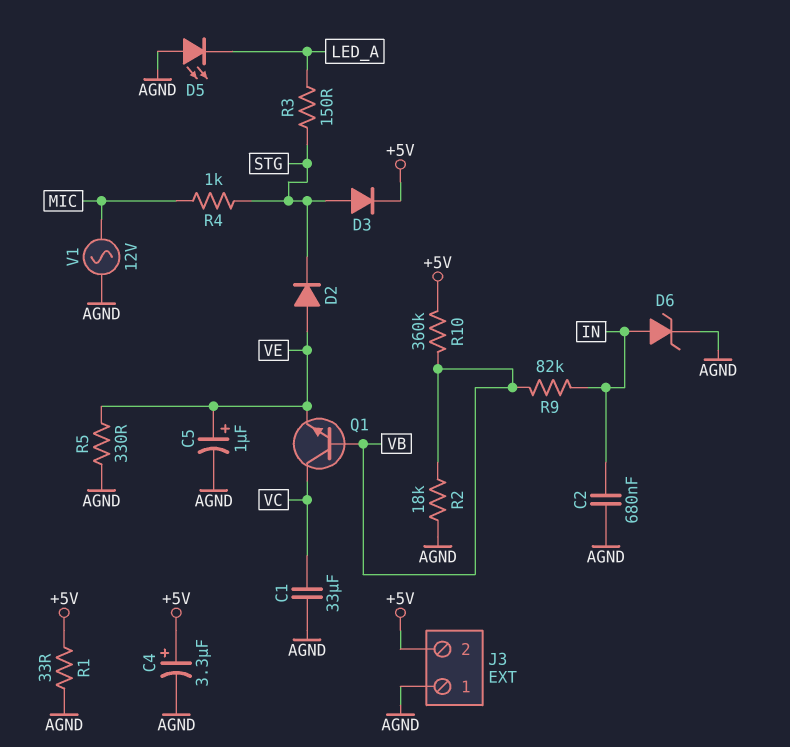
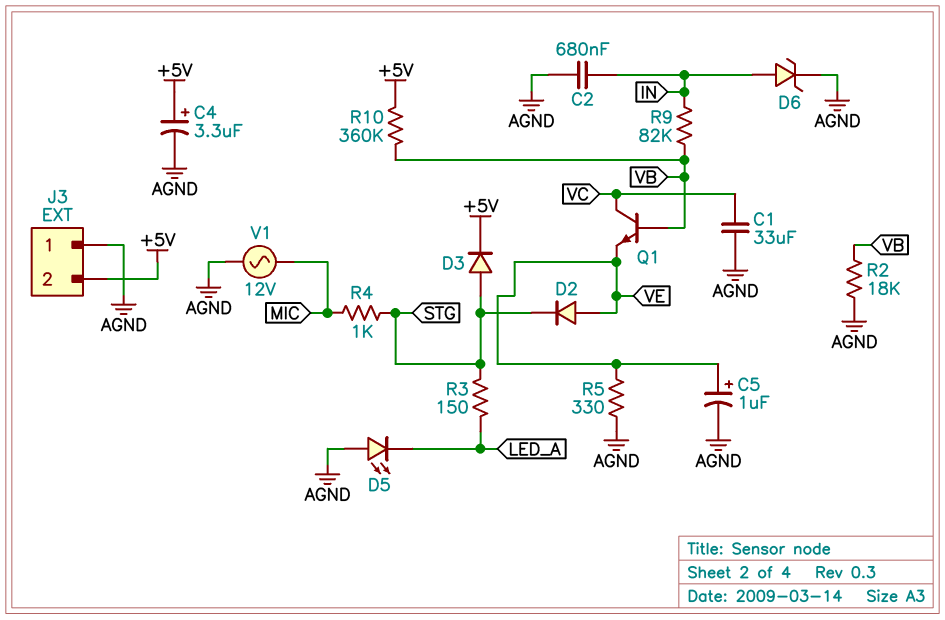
R1: 33 (+5V, AGND) -> none

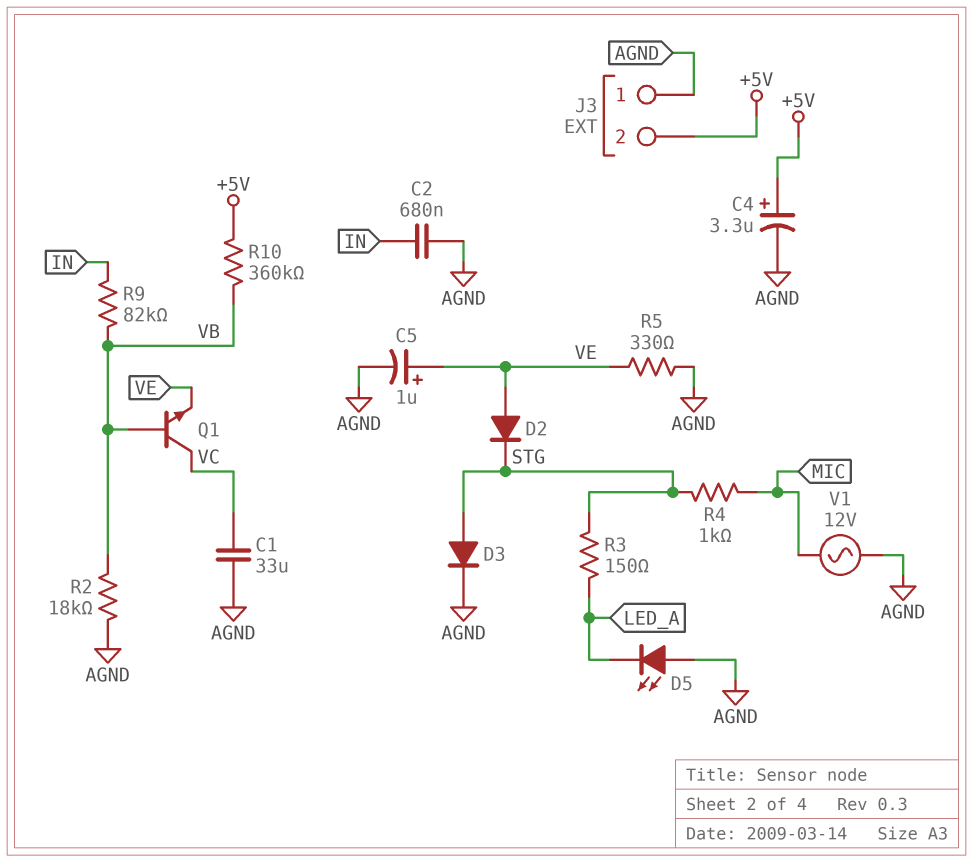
D3: diode (A STG, K +5V) -> diode (A STG, K AGND)
D6: zener (A IN, K AGND) -> none

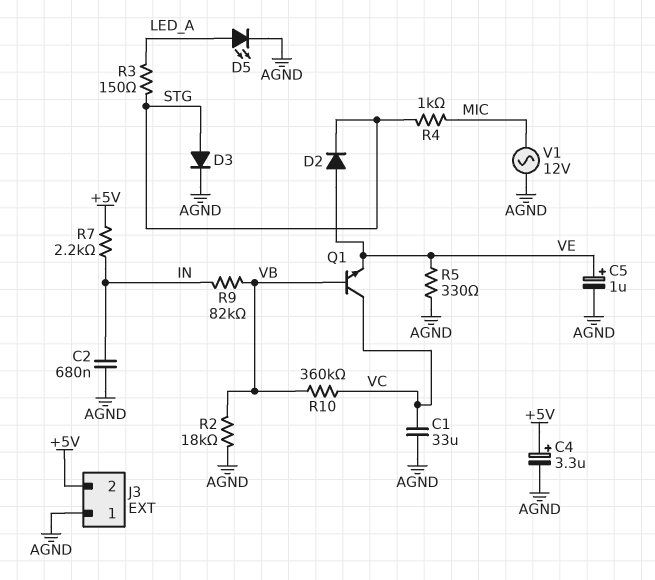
D5: LED (A AGND, K LED_A) -> LED (A LED_A, K AGND)
R7: none -> 2.2k (+5V, IN)
R10: 360k (+5V, VB) -> 360k (VB, VC)

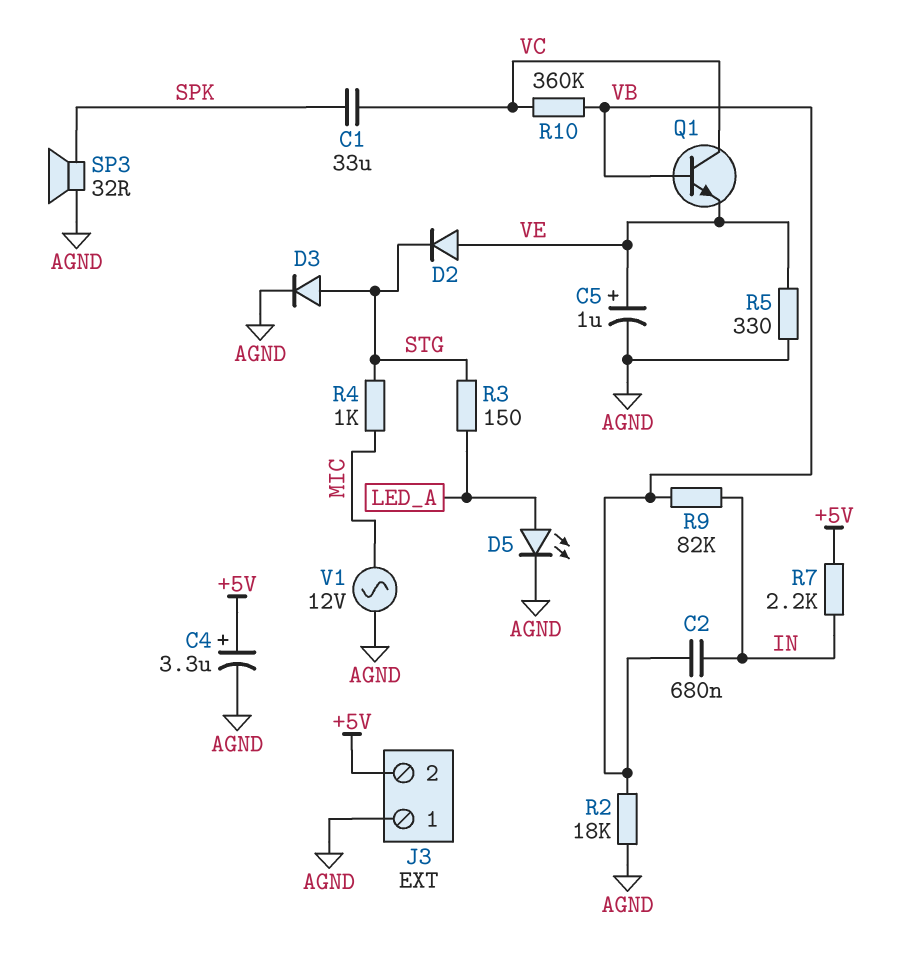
C1: 33uF (AGND, VC) -> 33uF (SPK, VC)
C2: 680nF (AGND, IN) -> 680nF (IN, VB)
SP3: none -> speaker 32R (AGND, SPK)

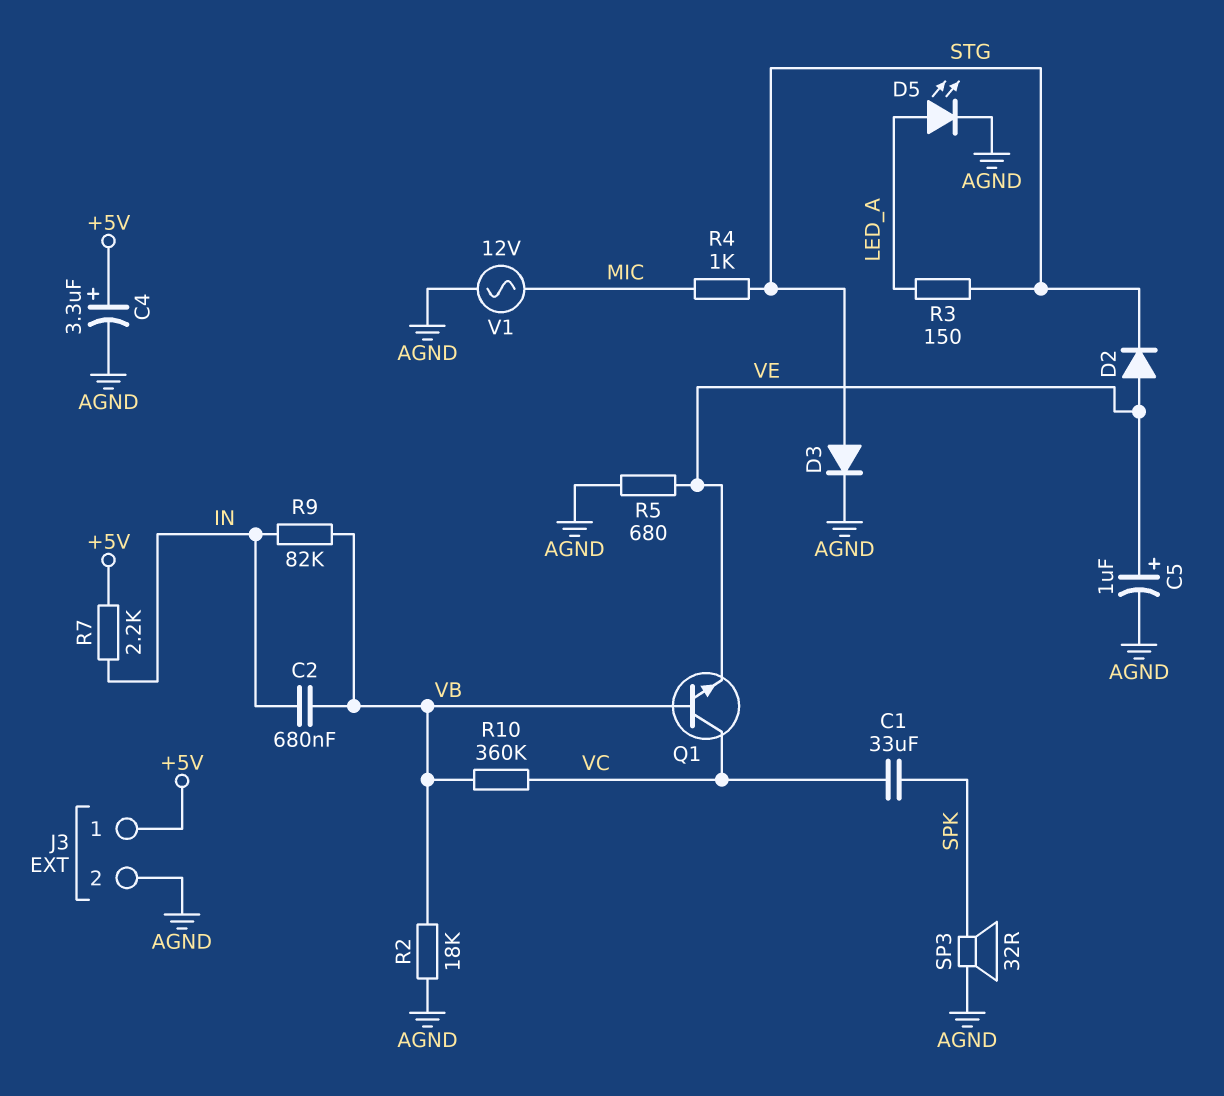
J3 pin 1: AGND -> +5V
J3 pin 2: +5V -> AGND
R5: 330 (AGND, VE) -> 680 (AGND, VE)

